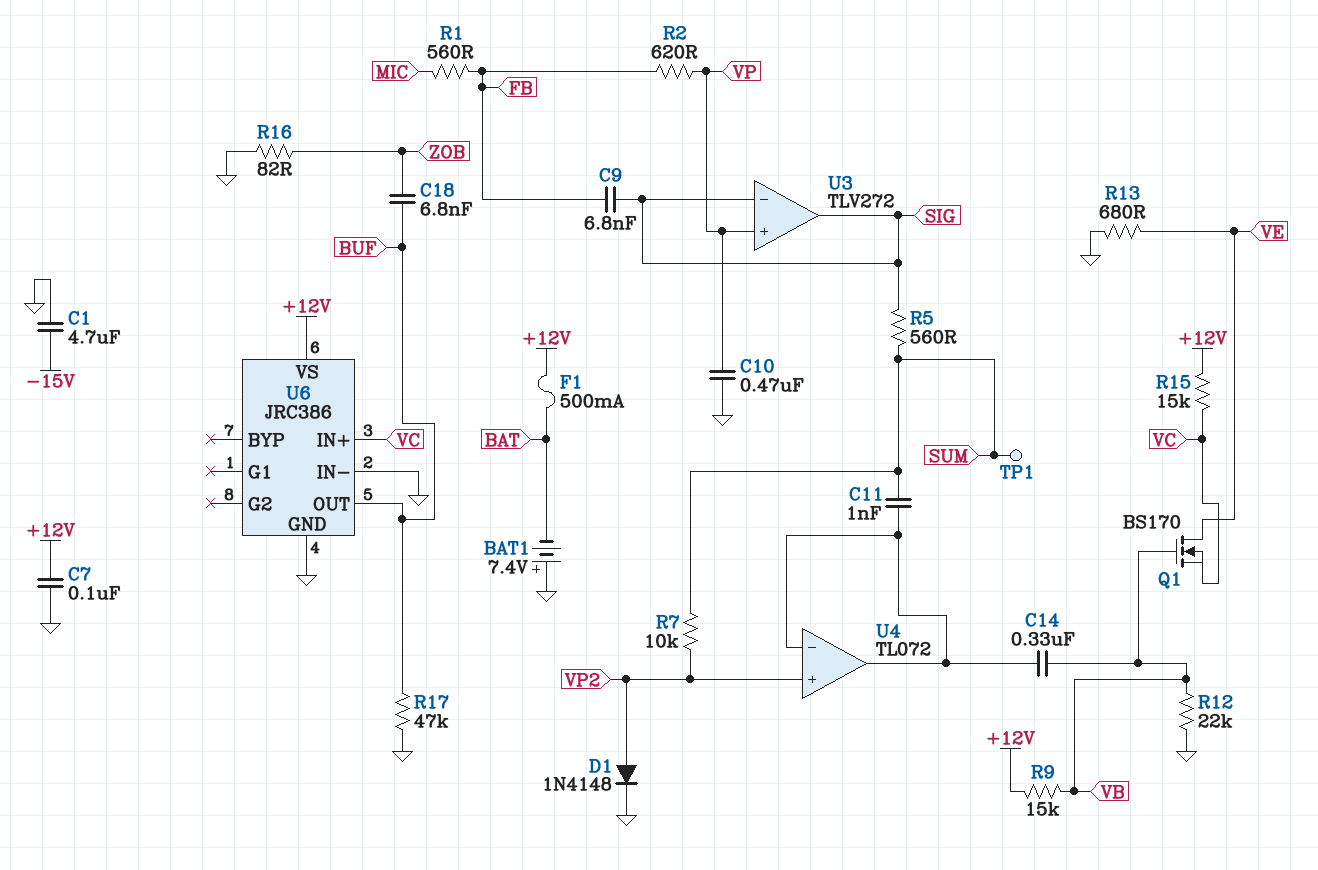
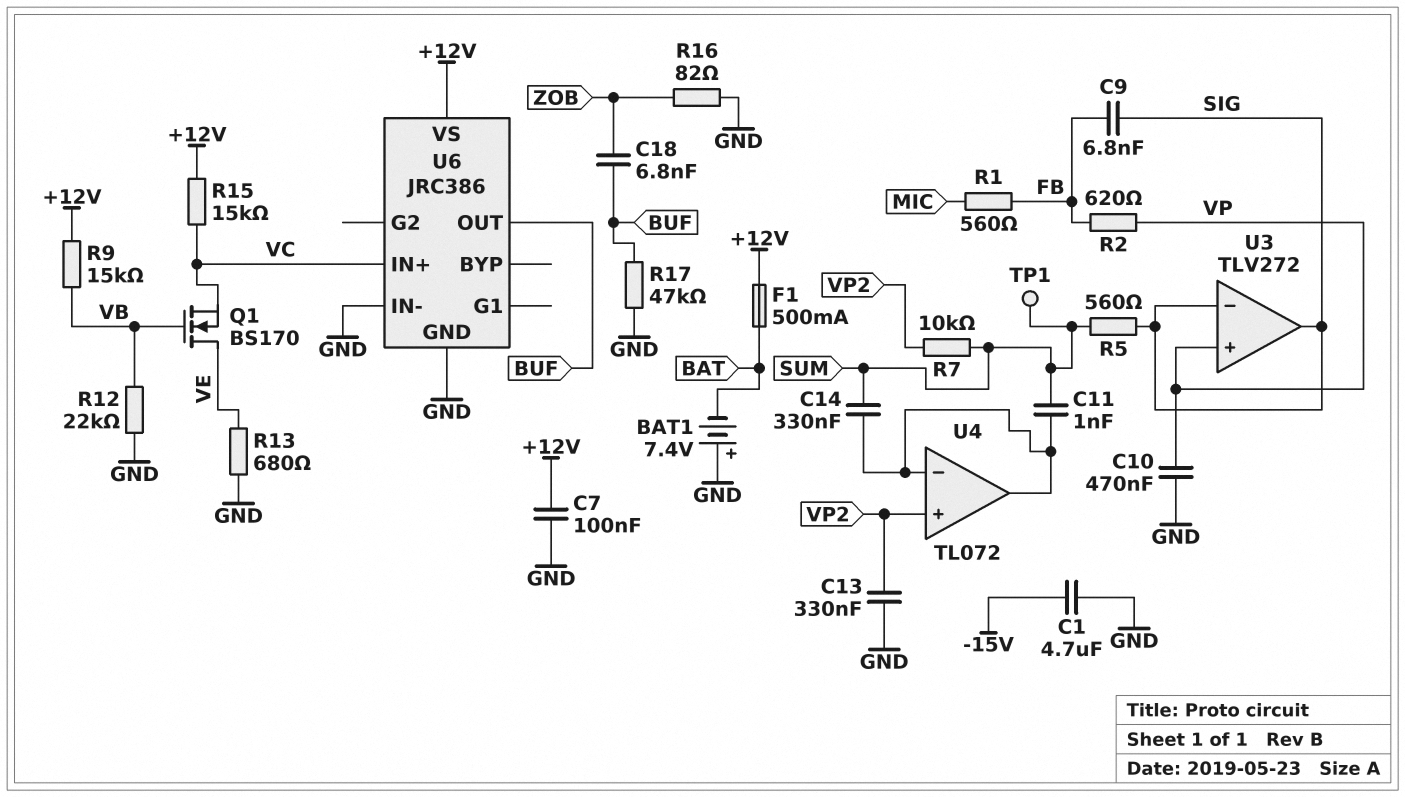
C13: none -> 330nF (GND, VP2)
C14: 330nF (U4/in-, VB) -> 330nF (SUM, U4/in-)
D1: diode 1N4148 (A VP2, K GND) -> none

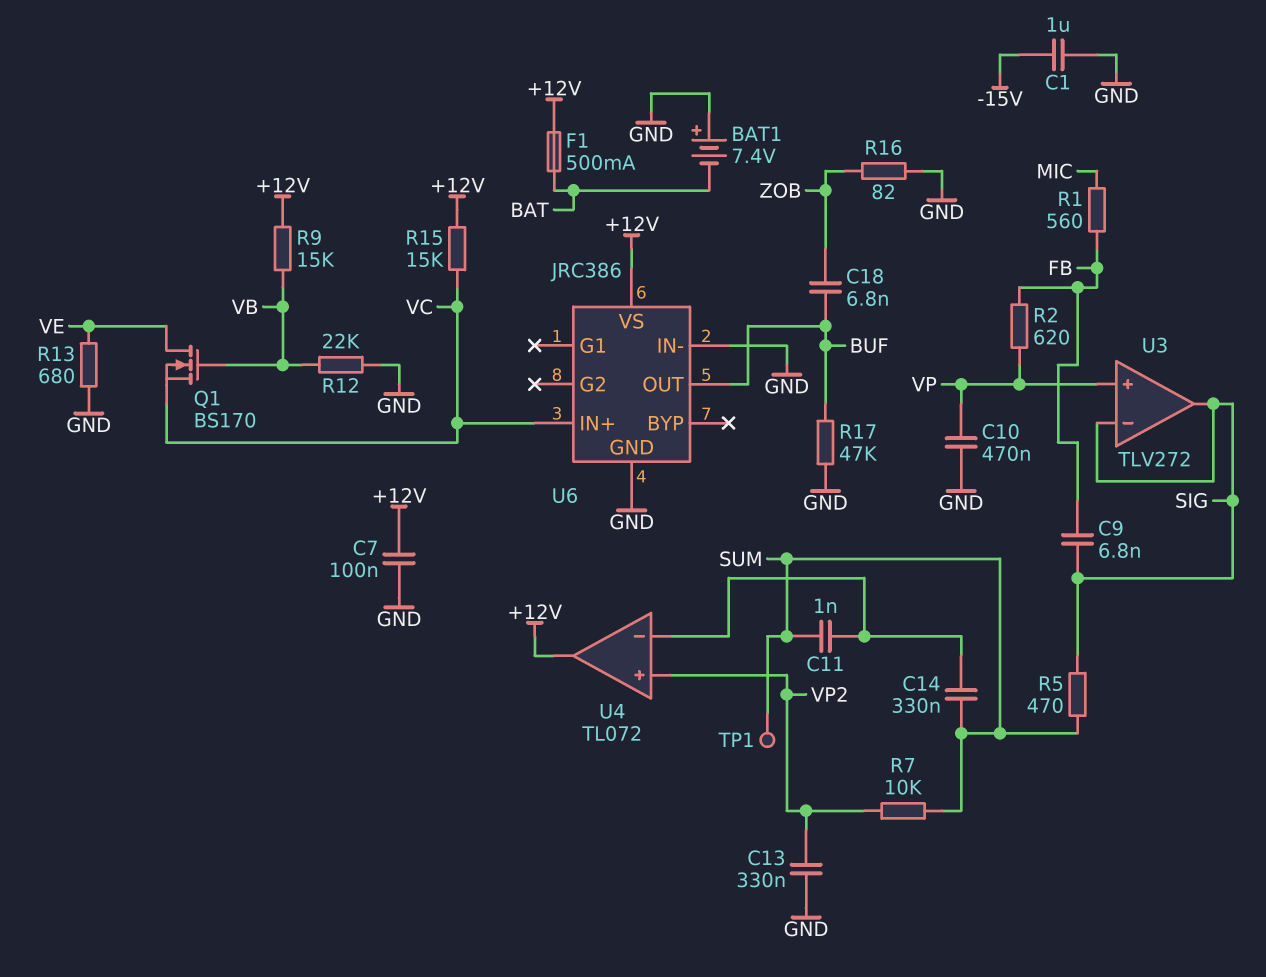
C1: 4.7uF (-15V, GND) -> 1uF (-15V, GND)
R5: 560 (SIG, SUM) -> 470 (SIG, SUM)
U4 pin out: U4/in- -> +12V

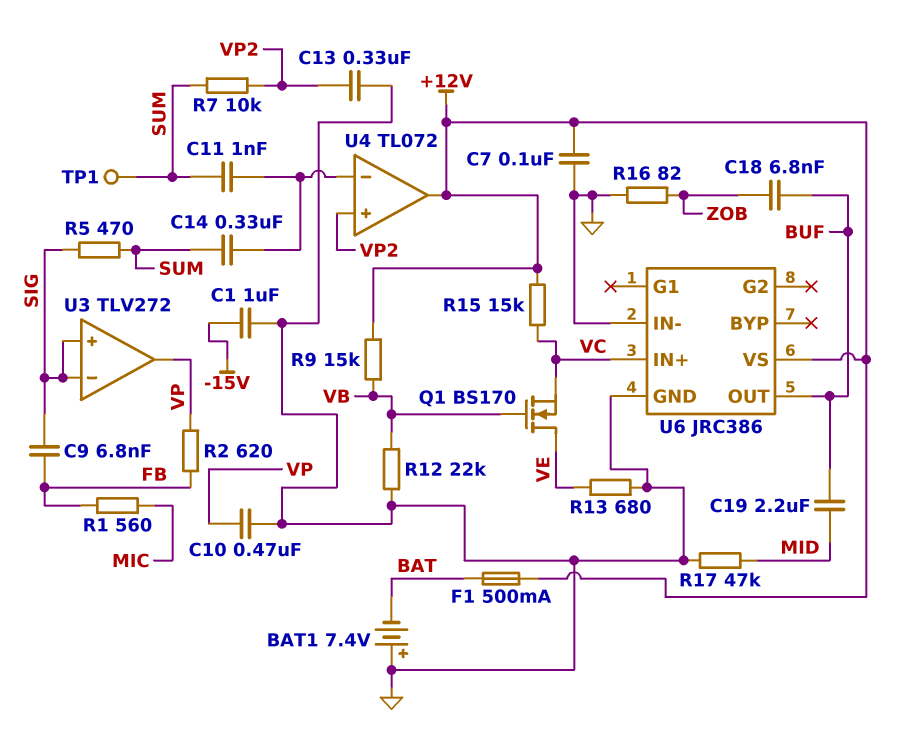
C19: none -> 2.2uF (BUF, MID)
R17: 47k (BUF, GND) -> 47k (GND, MID)
U3 pin in+: VP -> SIG
U3 pin out: SIG -> VP

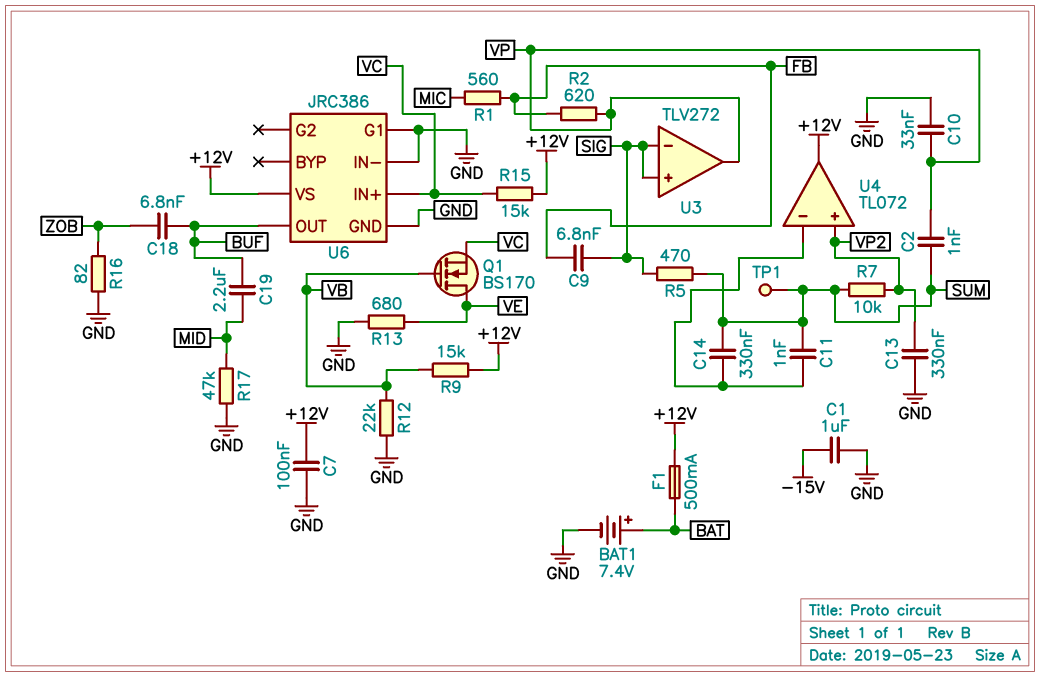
BAT1: 7.4V (plus GND, minus BAT) -> 7.4V (plus BAT, minus GND)
C2: none -> 1nF (SUM, VP)
C10: 470nF (GND, VP) -> 33nF (GND, VP)
U6 pin G1: none -> GND

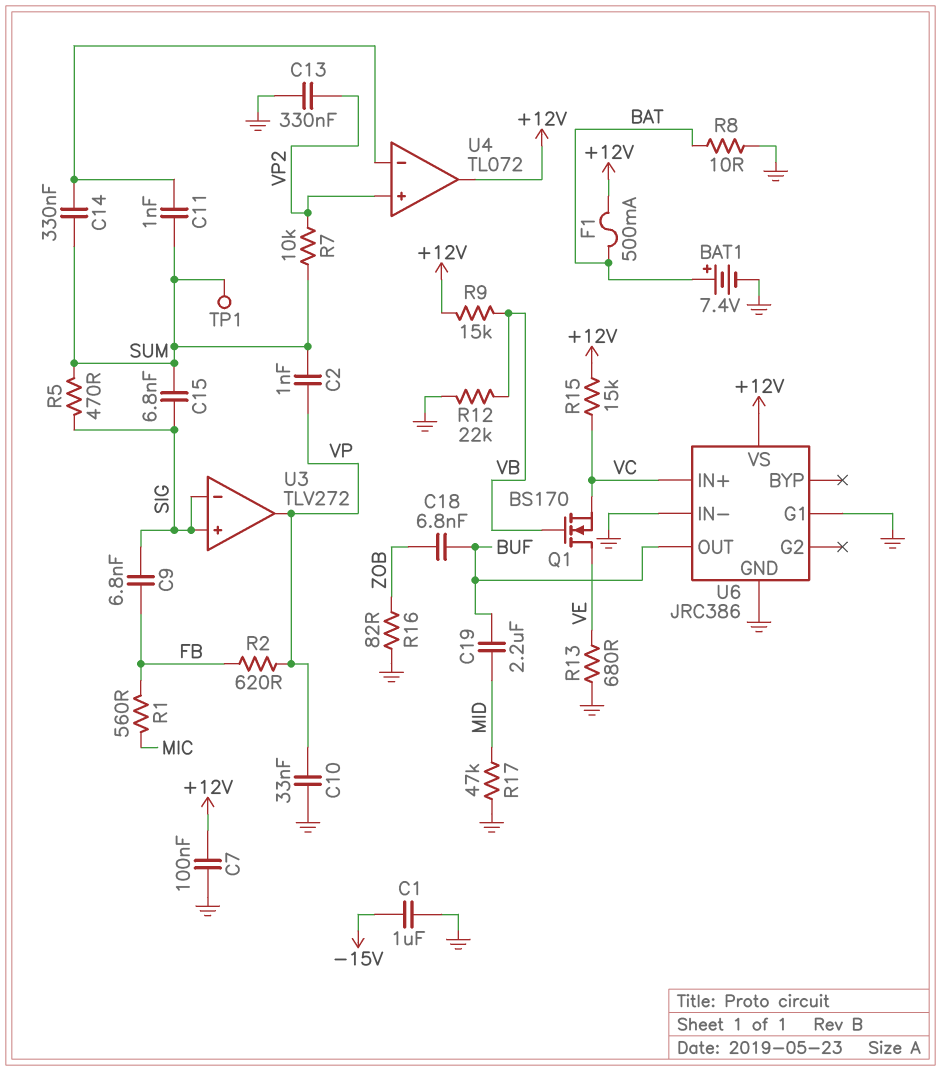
C15: none -> 6.8nF (SIG, SUM)
R8: none -> 10 (BAT, GND)

